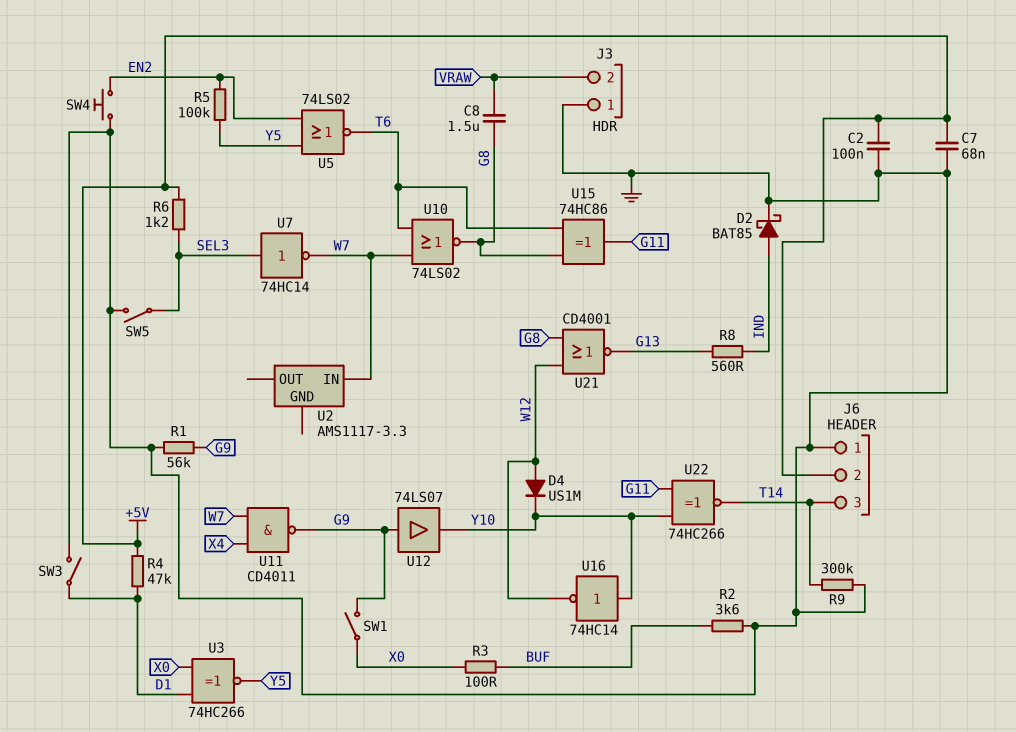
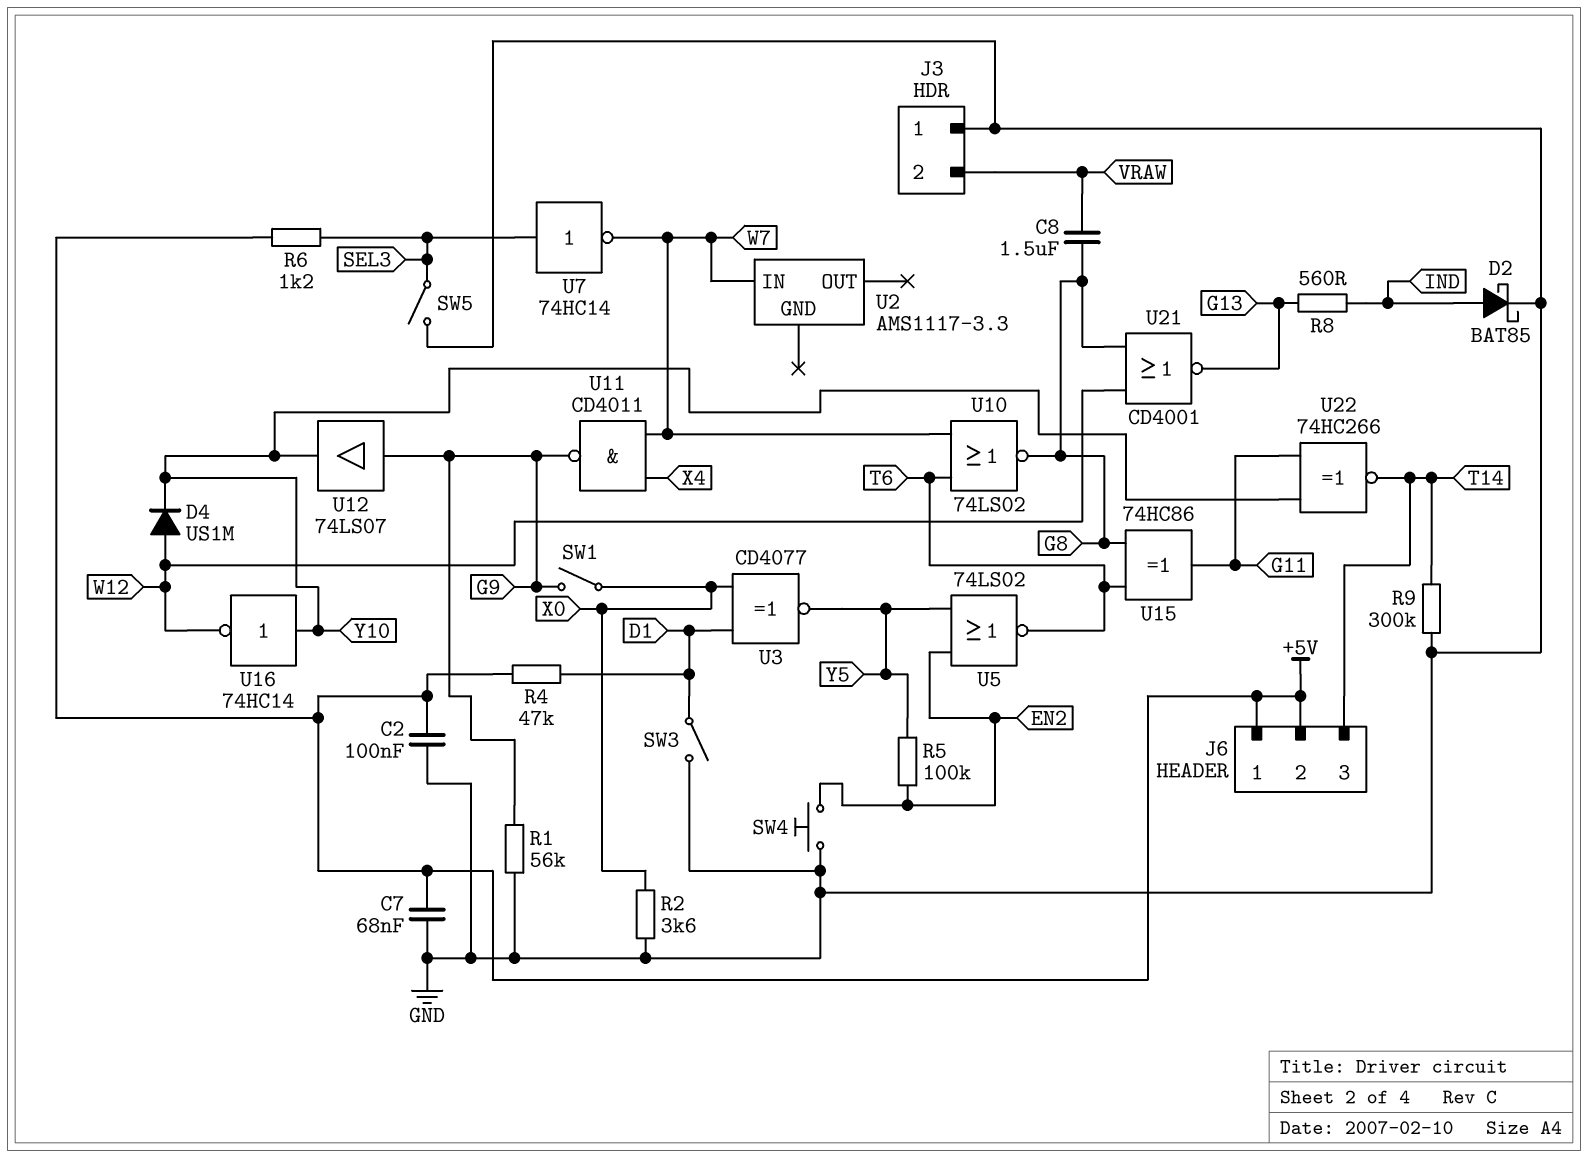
J6 pin 1: GND -> +5V
R2: 3.6k (BUF, GND) -> 3.6k (GND, X0)
R3: 100 (BUF, X0) -> none
U3: XNOR 74HC266 (in D1, in X0, out Y5) -> XNOR CD4077 (in D1, in X0, out Y5)

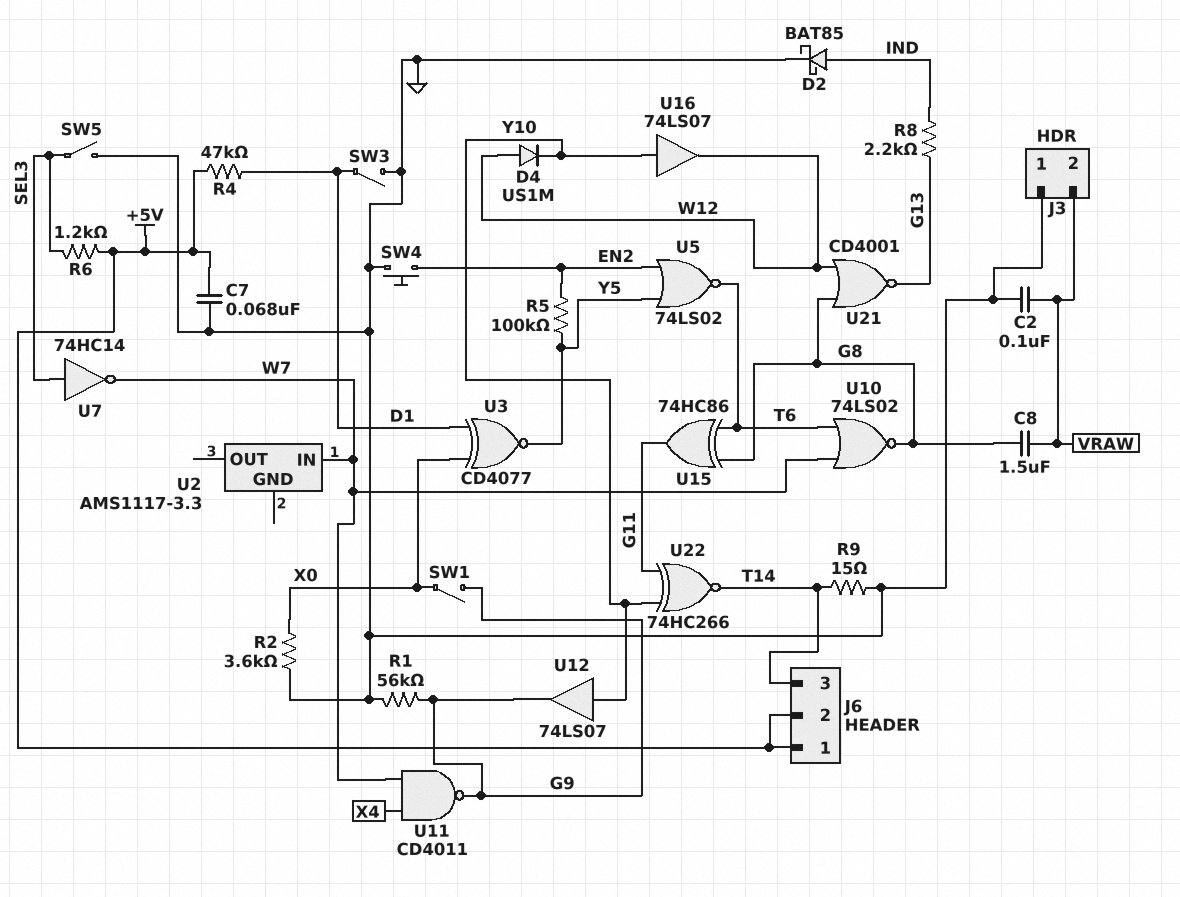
C2: 100nF (+5V, GND) -> 100nF (GND, VRAW)
R8: 560 (G13, IND) -> 2.2k (G13, IND)
R9: 300k (GND, T14) -> 15 (GND, T14)
U12: buffer 74LS07 (in G9, out Y10) -> buffer 74LS07 (in Y10, out G9)
U16: NOT 74HC14 (in Y10, out W12) -> buffer 74LS07 (in Y10, out W12)

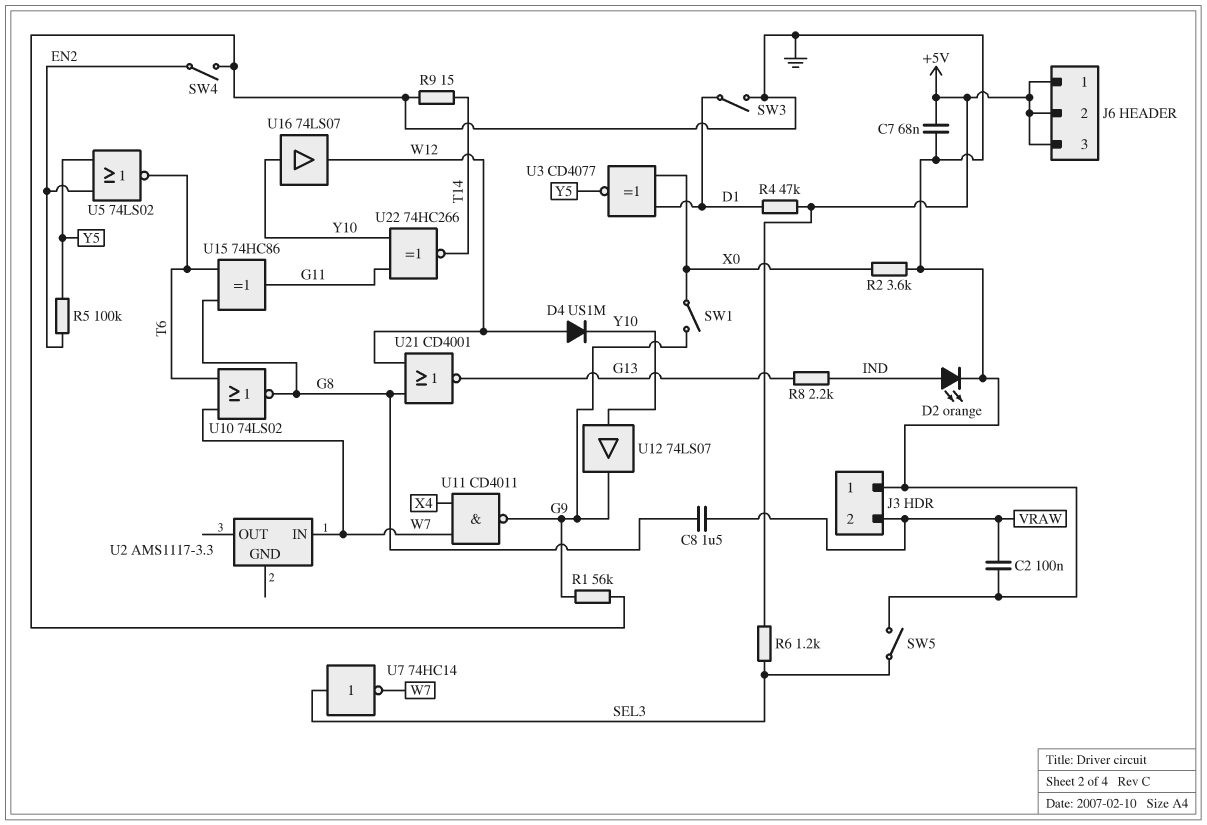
D2: schottky BAT85 (A IND, K GND) -> LED orange (A IND, K GND)
J6 pin 3: T14 -> +5V
SW4: button (EN2, GND) -> switch (EN2, GND)

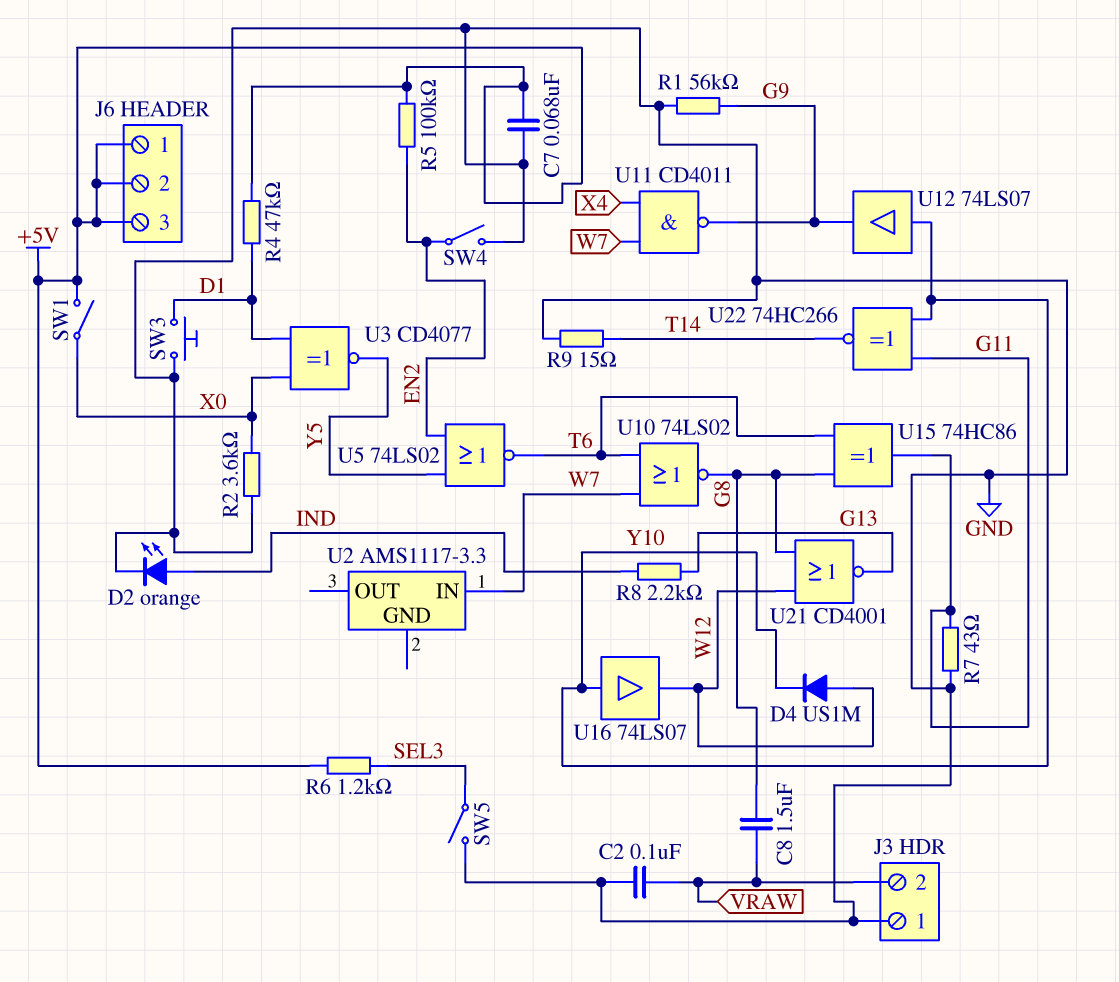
R5: 100k (EN2, Y5) -> 100k (+5V, EN2)
R7: none -> 43 (G11, GND)
SW1: switch (G9, X0) -> switch (+5V, X0)
SW3: switch (D1, GND) -> button (D1, GND)
U7: NOT 74HC14 (in SEL3, out W7) -> none

